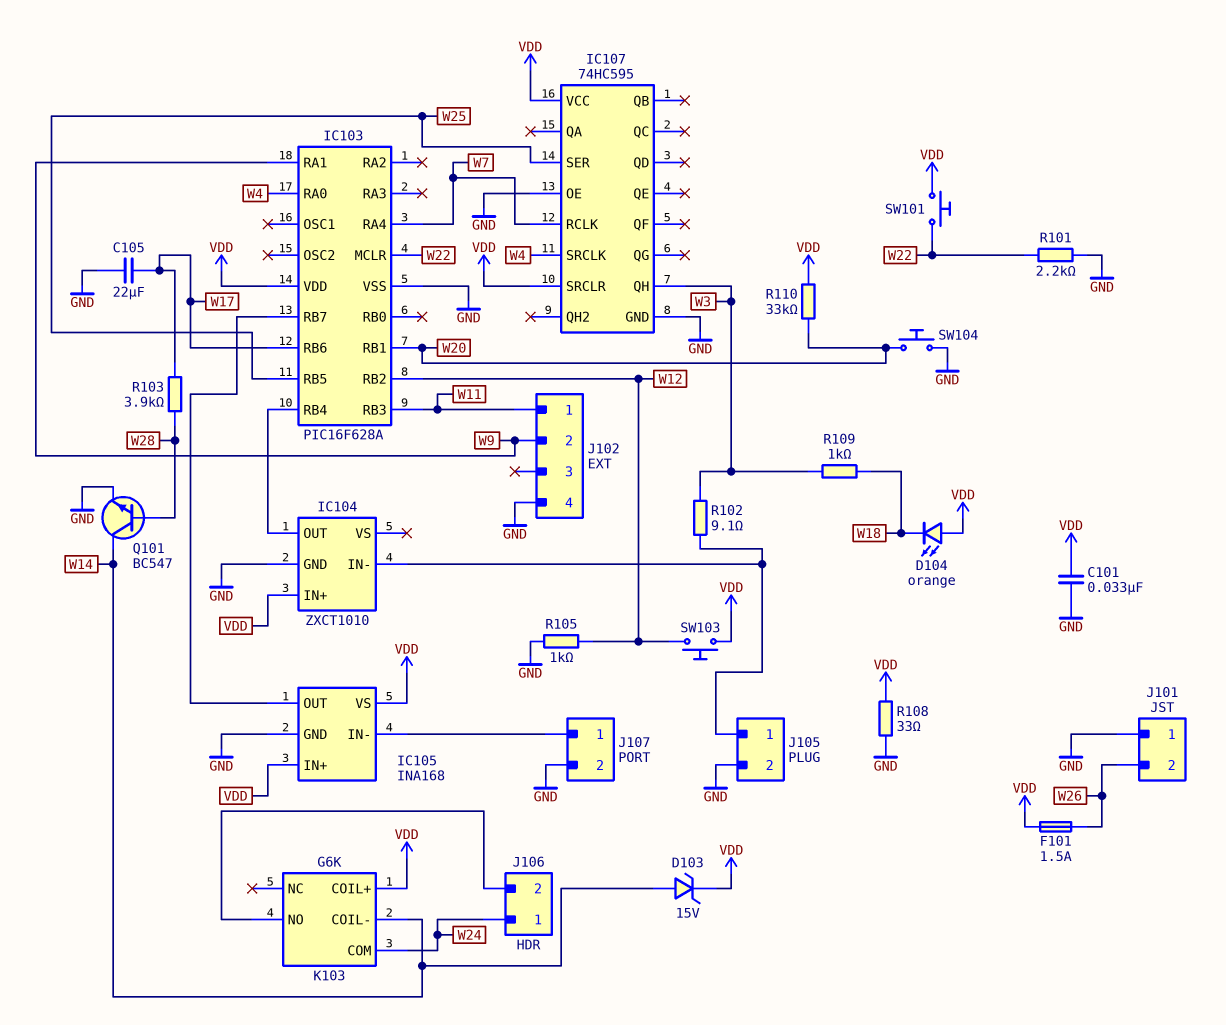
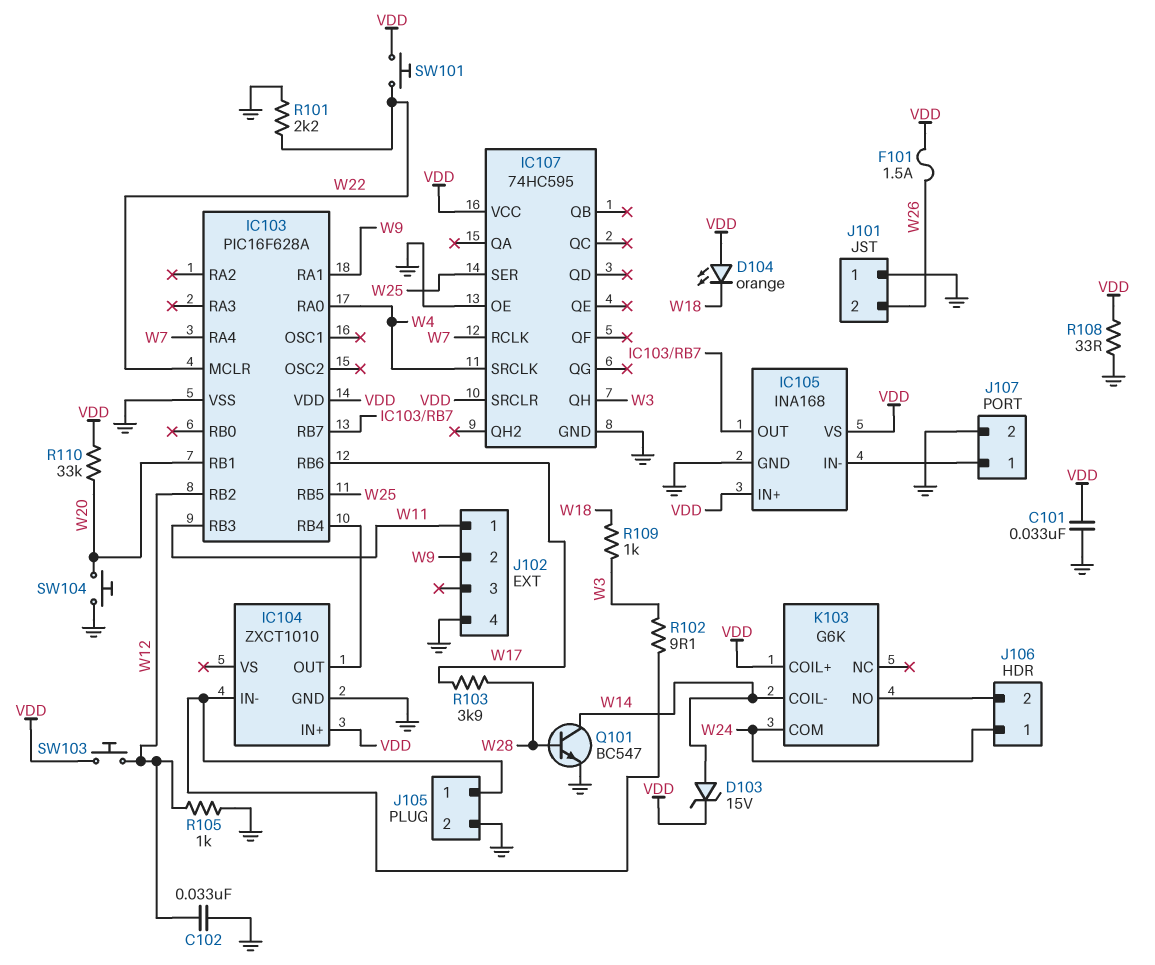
C102: none -> 33nF (GND, W12)
C105: 22uF (GND, W17) -> none

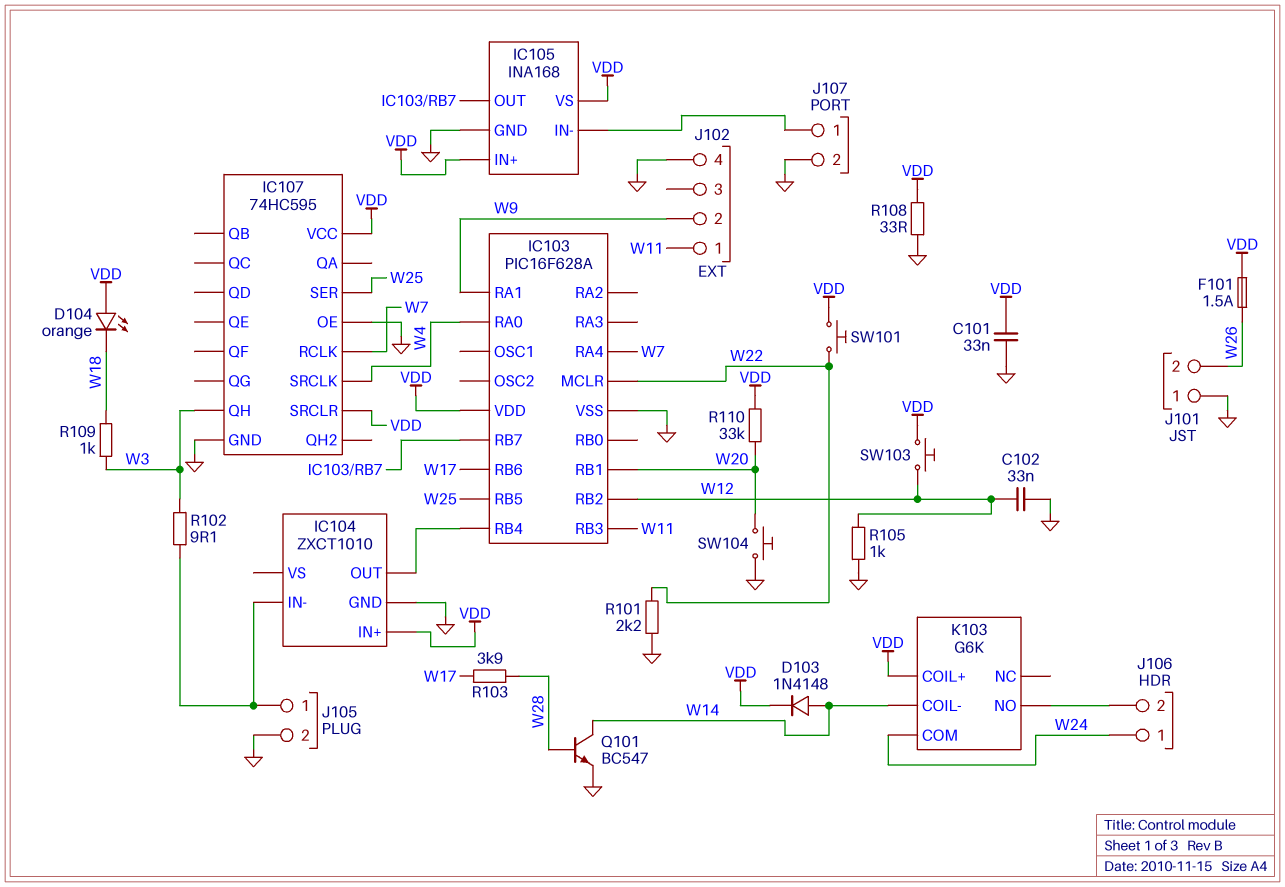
D103: zener 15V (A W14, K VDD) -> diode 1N4148 (A W14, K VDD)

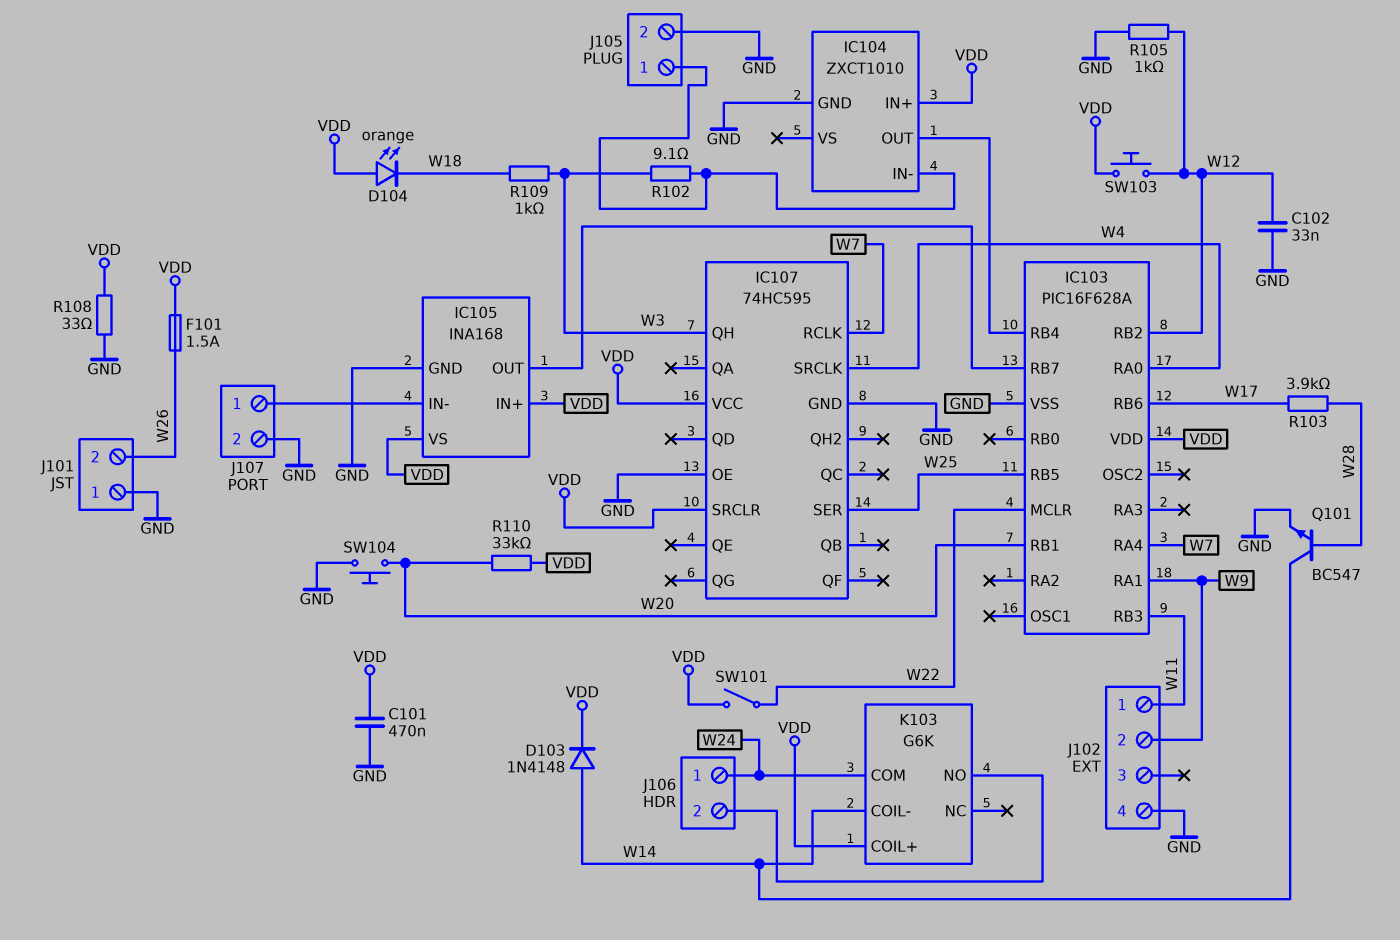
C101: 33nF (GND, VDD) -> 470nF (GND, VDD)
R101: 2.2k (GND, W22) -> none
SW101: button (VDD, W22) -> switch (VDD, W22)

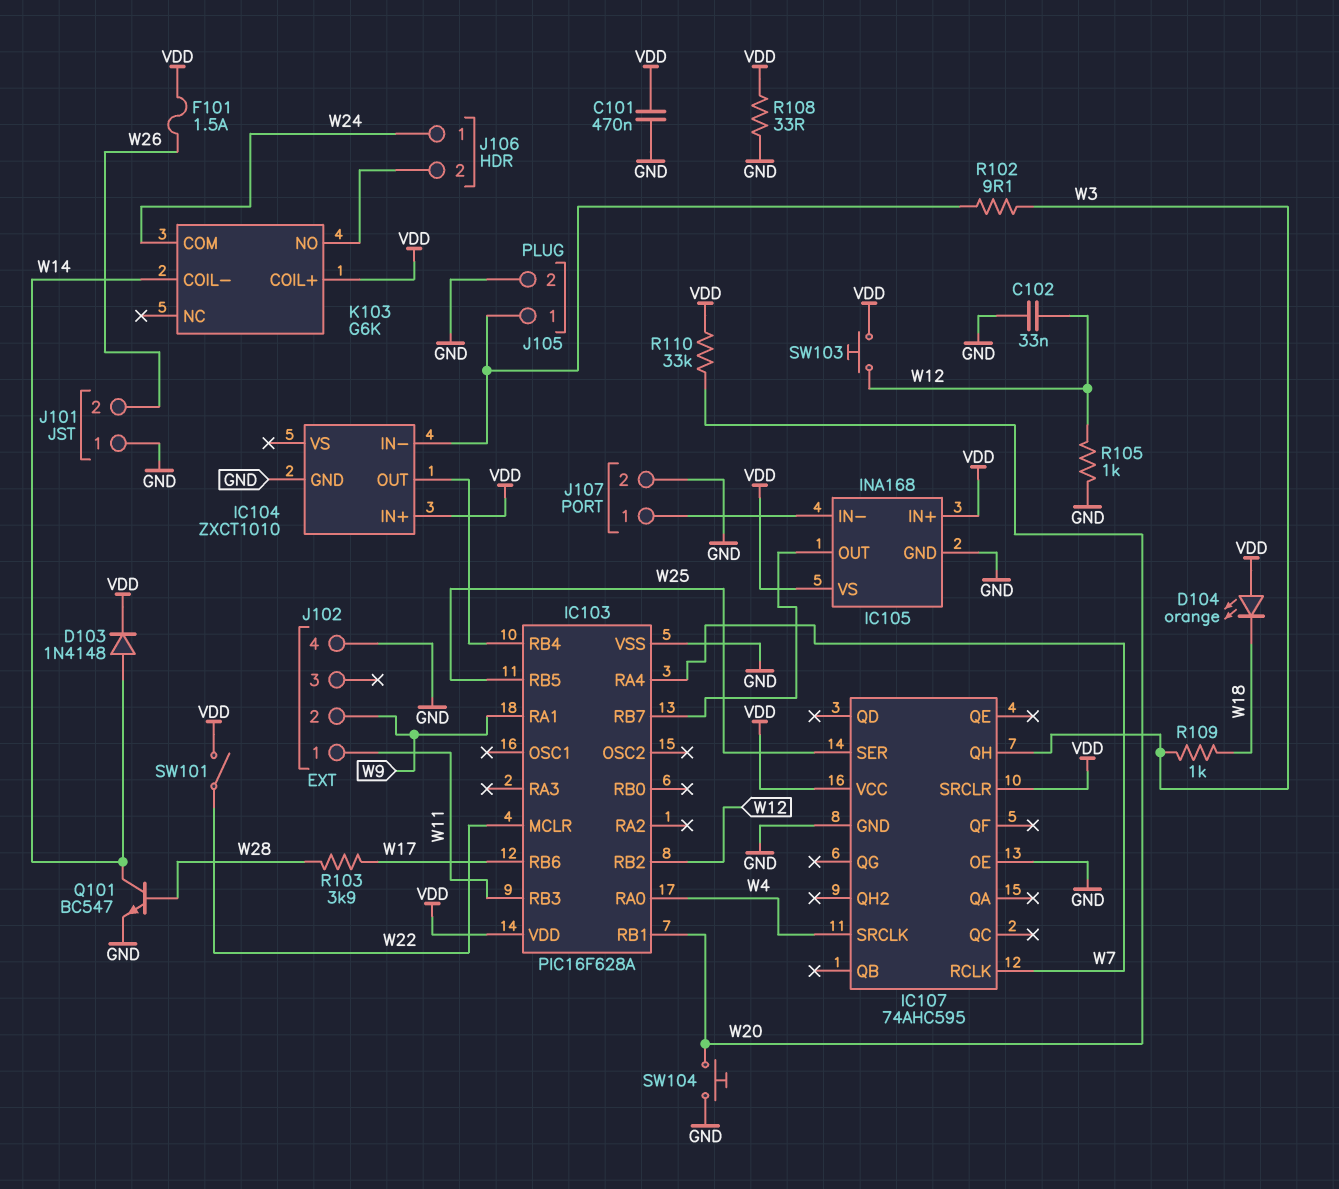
IC107: 74HC595 -> 74AHC595

